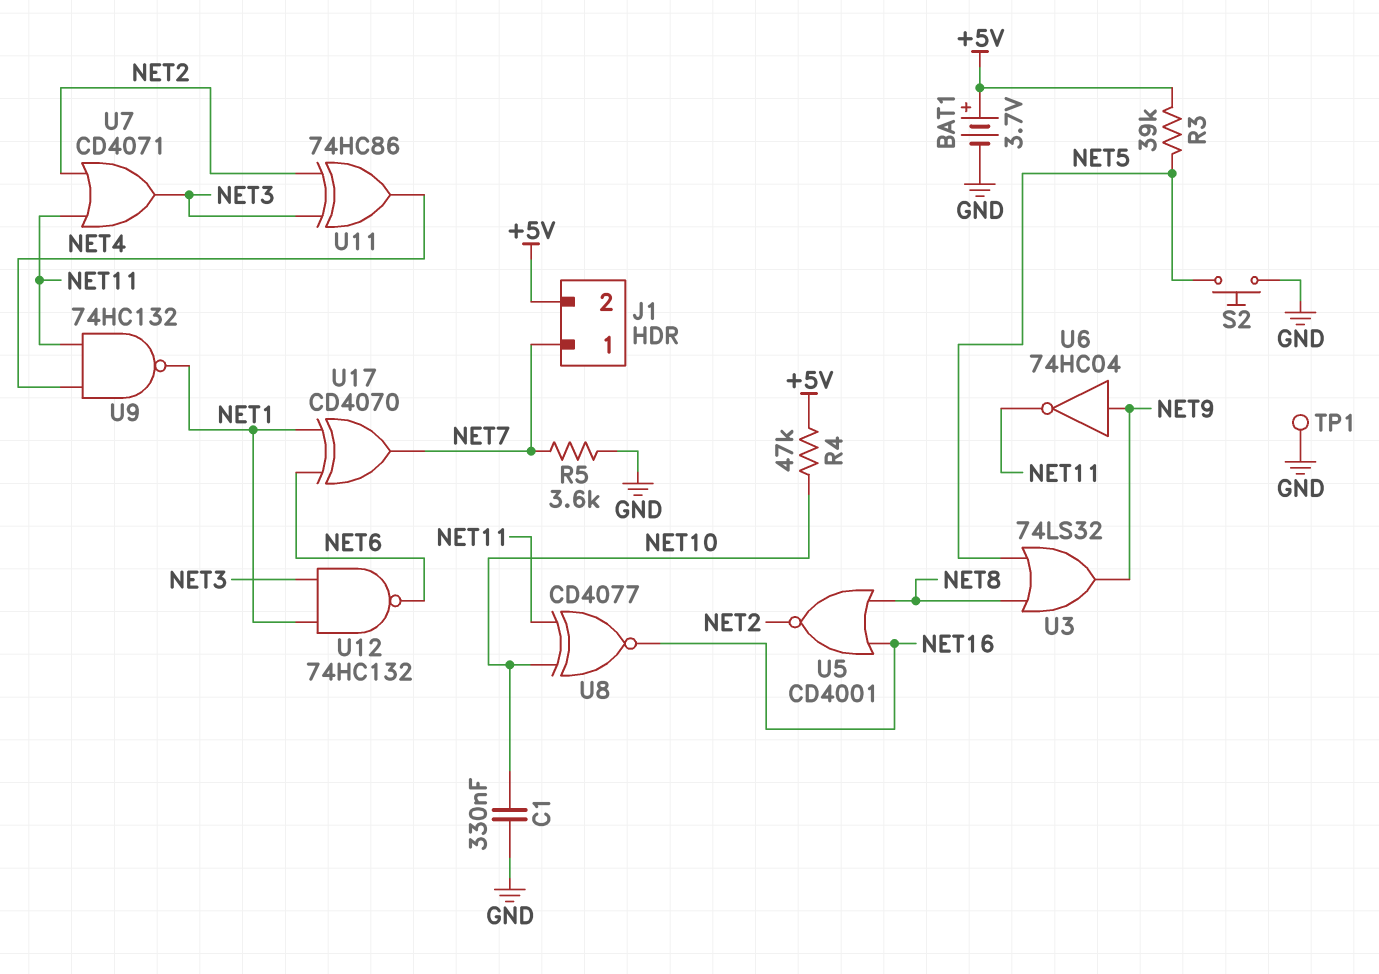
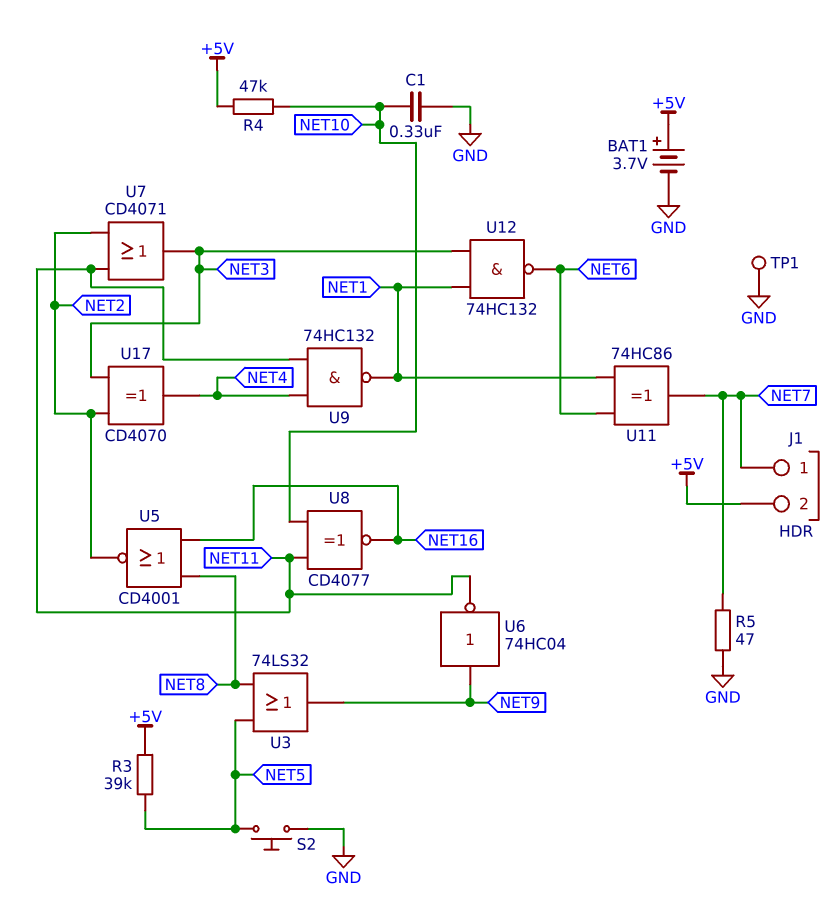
R5: 3.6k (GND, NET7) -> 47 (GND, NET7)
U11: XOR 74HC86 (in NET2, in NET3, out NET4) -> XOR 74HC86 (in NET1, in NET6, out NET7)
U17: XOR CD4070 (in NET1, in NET6, out NET7) -> XOR CD4070 (in NET2, in NET3, out NET4)

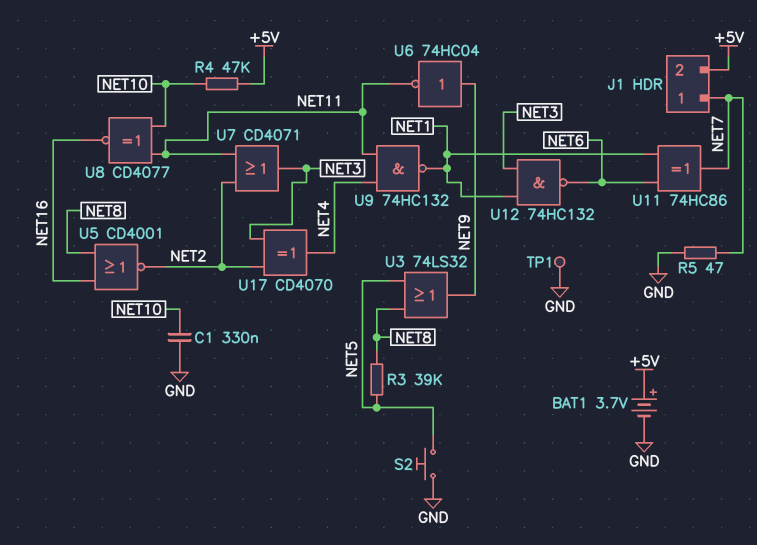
R3: 39k (+5V, NET5) -> 39k (NET5, NET8)

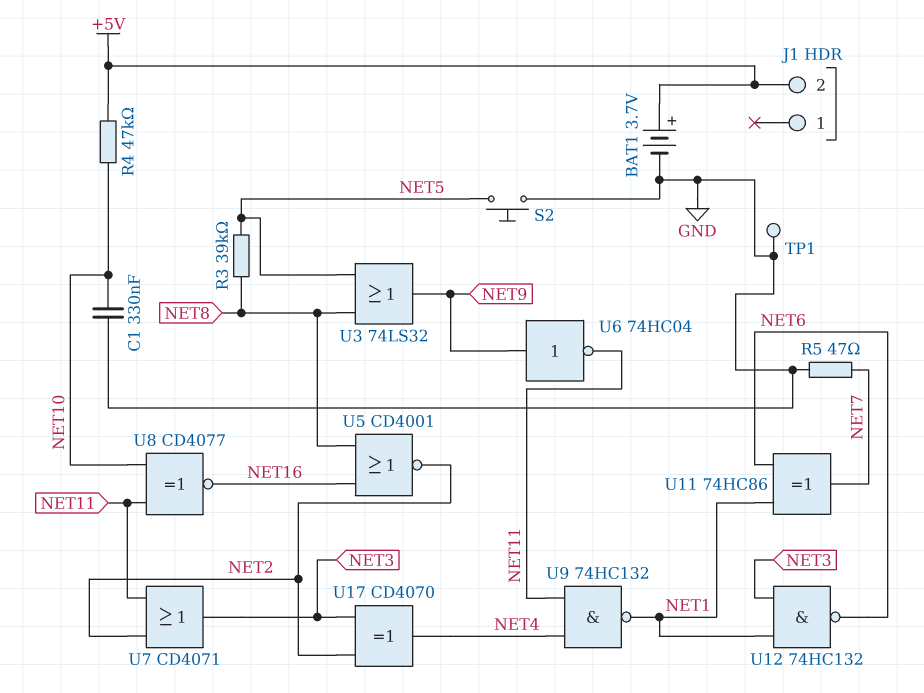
J1 pin 1: NET7 -> none

